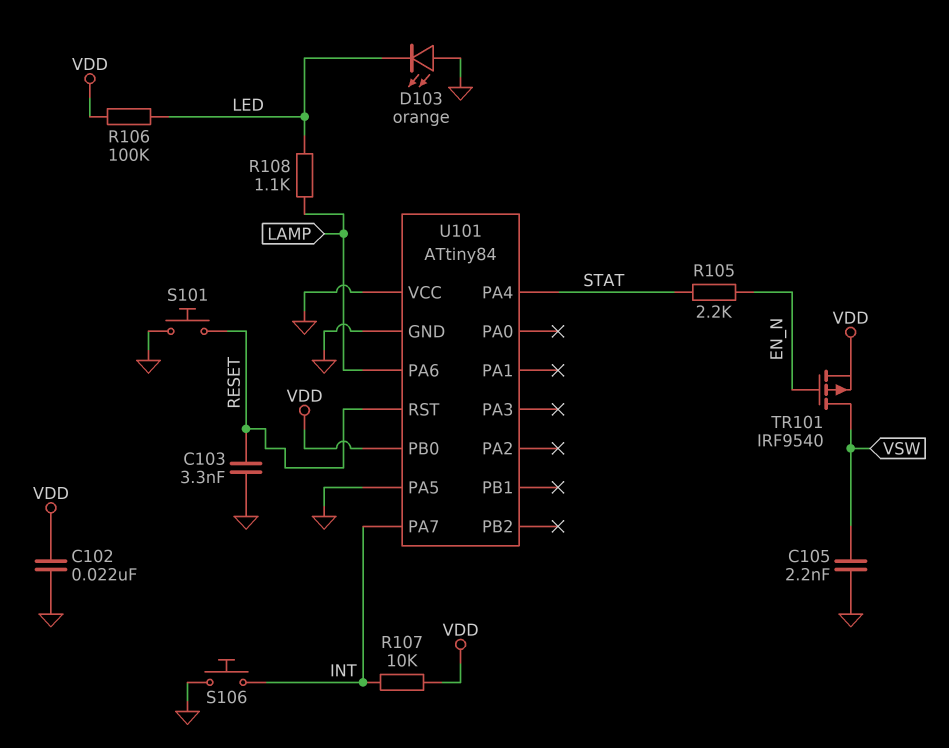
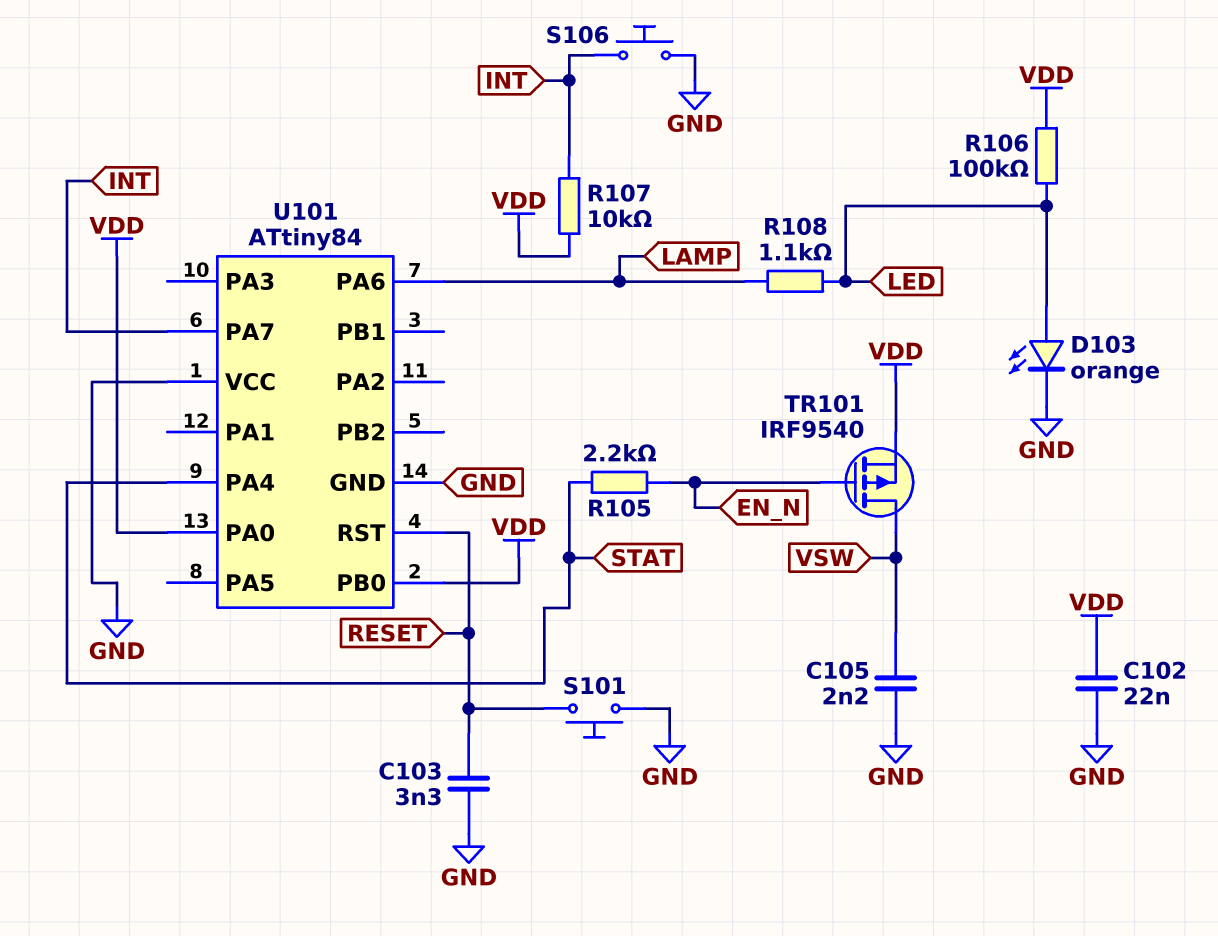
D103: LED orange (A GND, K LED) -> LED orange (A LED, K GND)
U101 pin PA0: none -> VDD
U101 pin PA5: GND -> none

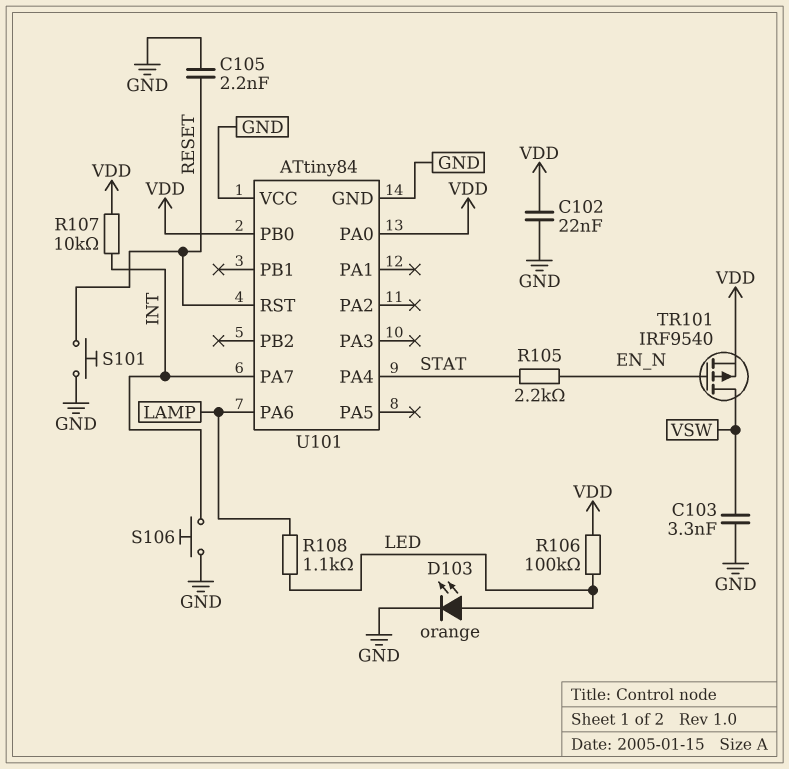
C103: 3.3nF (GND, RESET) -> 3.3nF (GND, VSW)
C105: 2.2nF (GND, VSW) -> 2.2nF (GND, RESET)

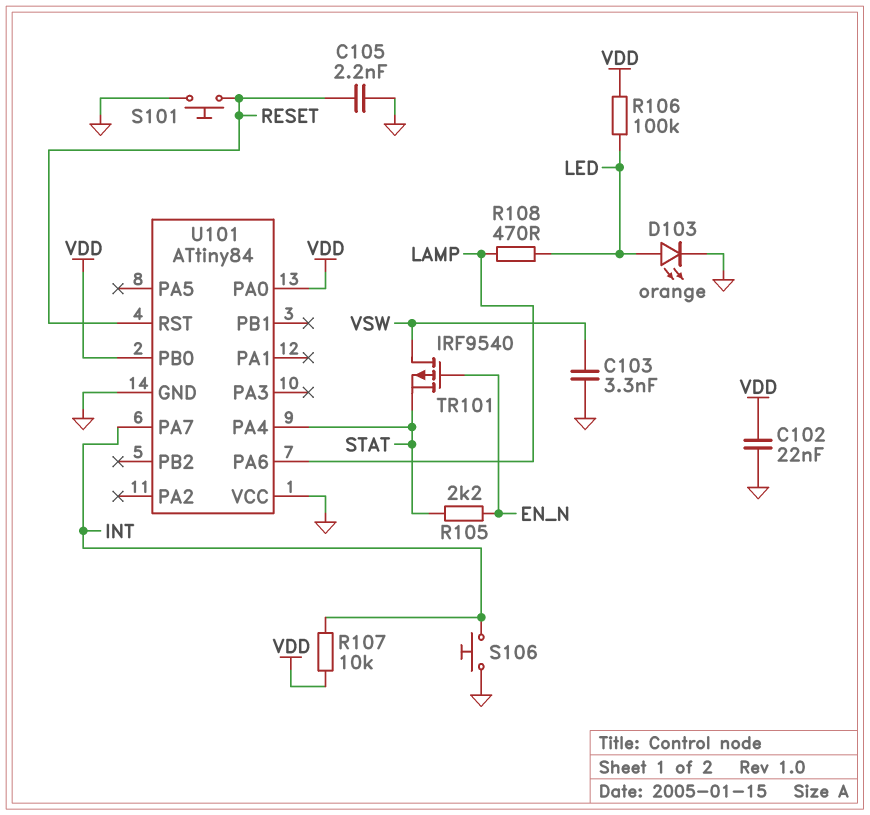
R108: 1.1k (LAMP, LED) -> 470 (LAMP, LED)
TR101: PMOS IRF9540 (G EN_N, D VSW, S VDD) -> PMOS IRF9540 (G EN_N, D VSW, S STAT)

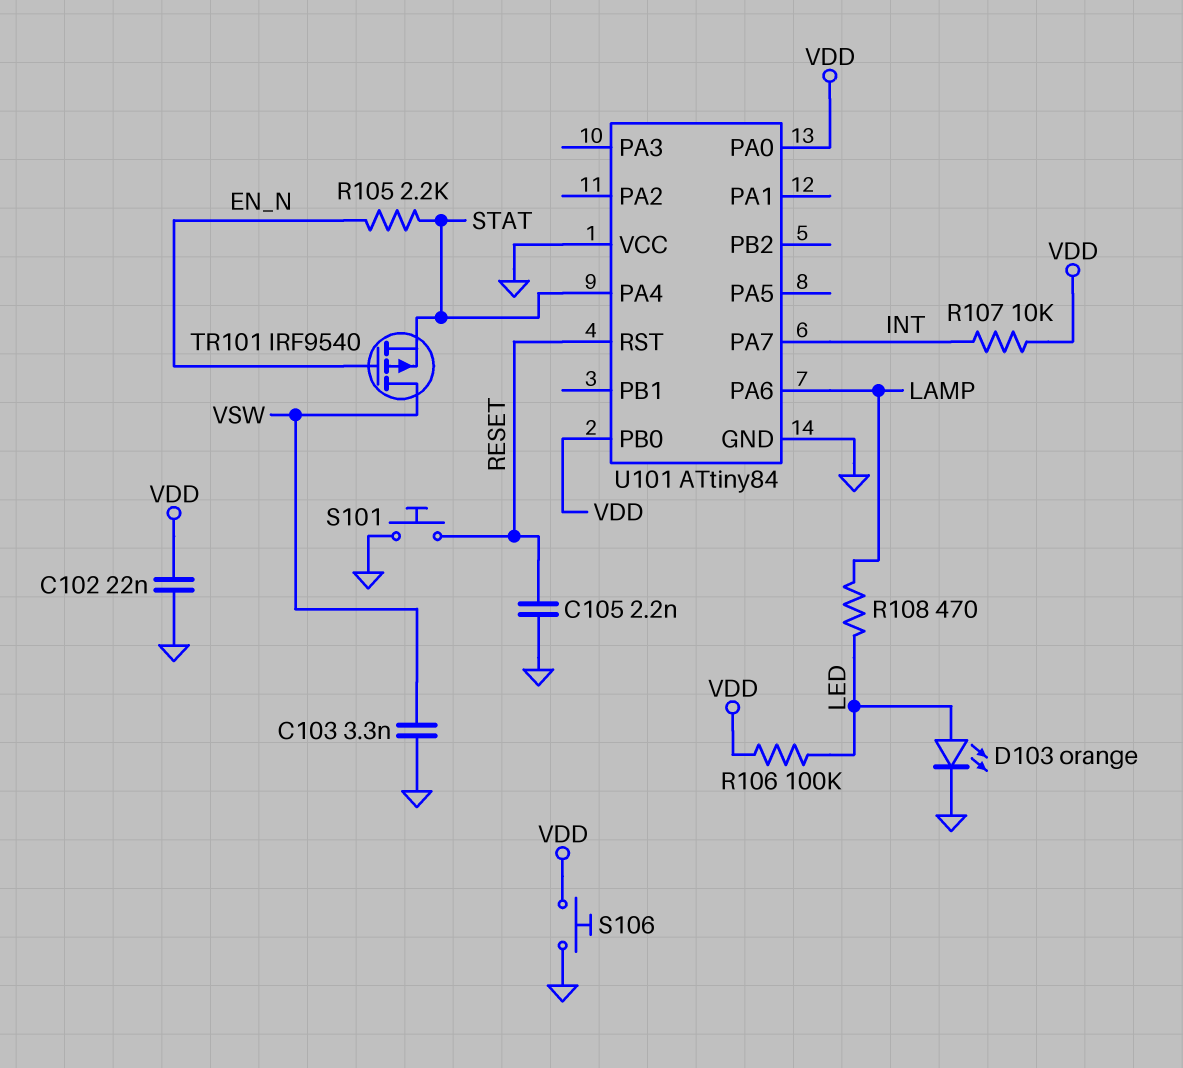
S106: button (GND, INT) -> button (GND, VDD)

